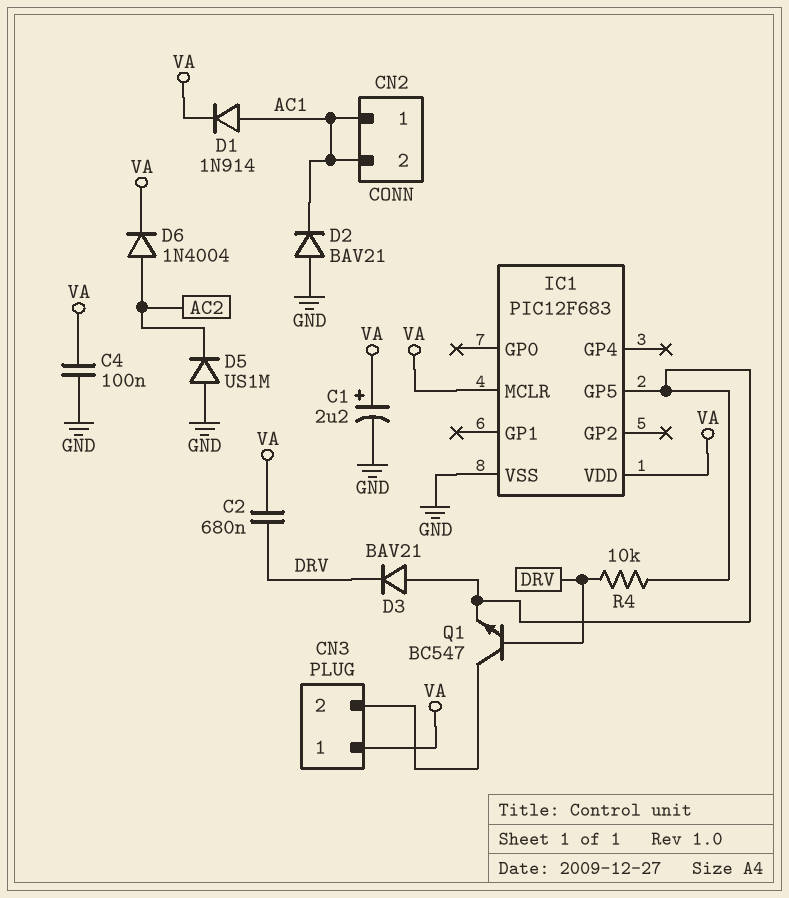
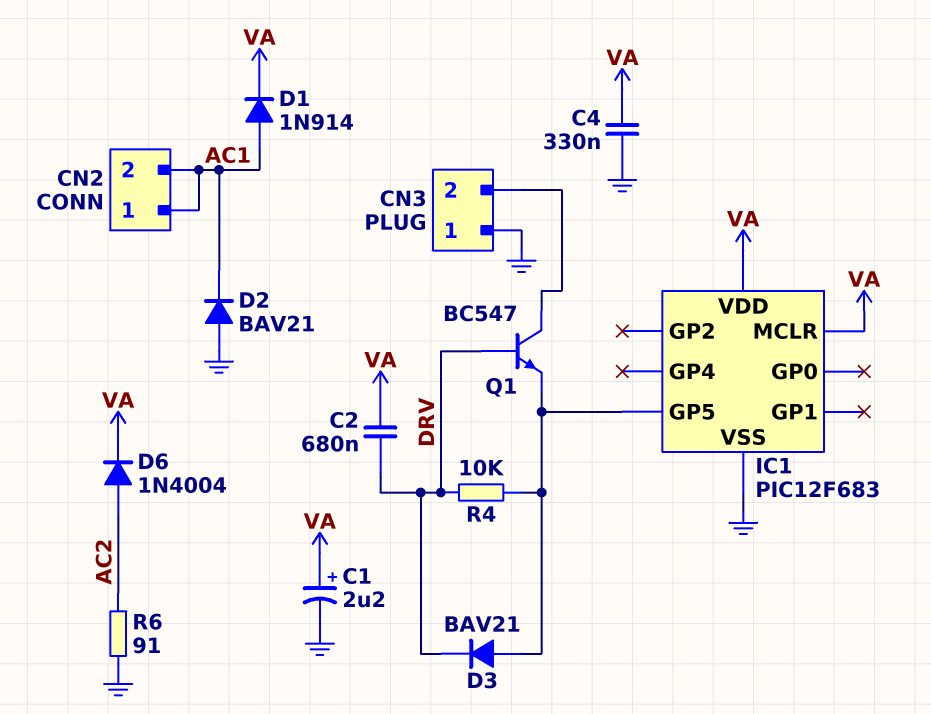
C4: 100nF (GND, VA) -> 330nF (GND, VA)
CN3 pin 1: VA -> GND
D5: diode US1M (A GND, K AC2) -> none
R6: none -> 91 (AC2, GND)

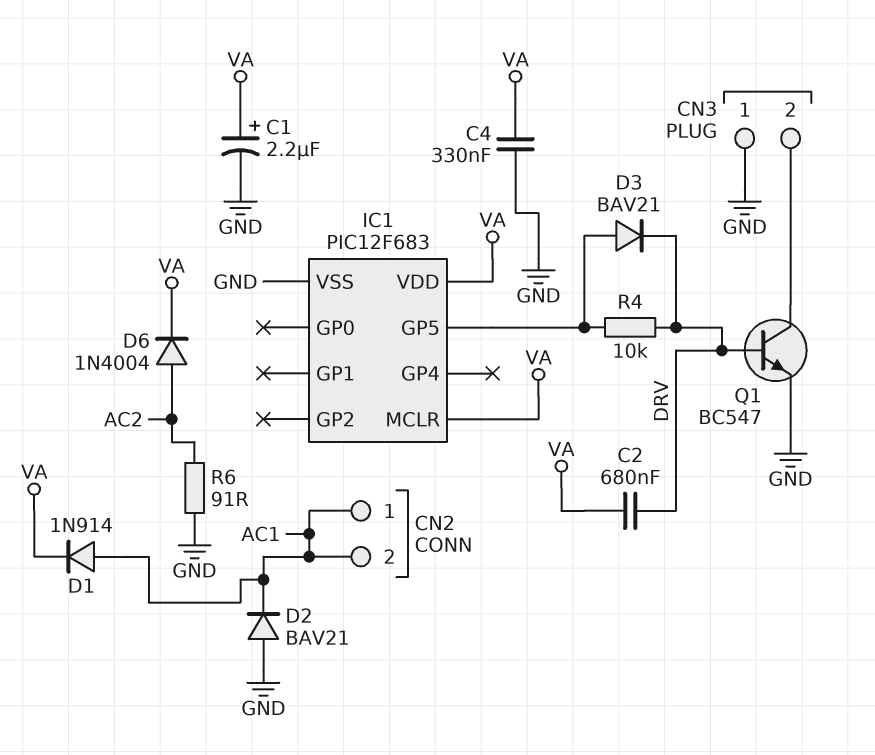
Q1: NPN BC547 (B DRV, C CN3/2, E IC1/GP5) -> NPN BC547 (B DRV, C CN3/2, E GND)

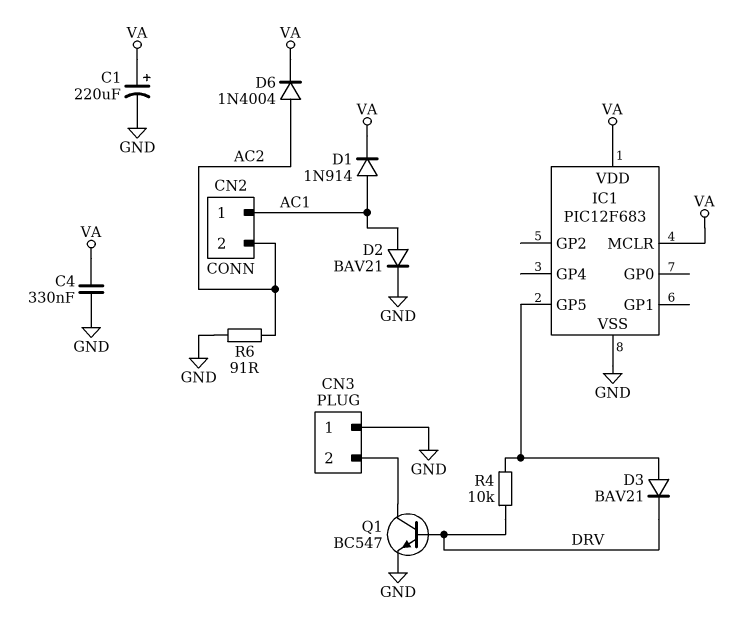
C1: 2.2uF (plus VA, minus GND) -> 220uF (plus VA, minus GND)
C2: 680nF (DRV, VA) -> none
CN2 pin 2: AC1 -> AC2
D2: diode BAV21 (A GND, K AC1) -> diode BAV21 (A AC1, K GND)

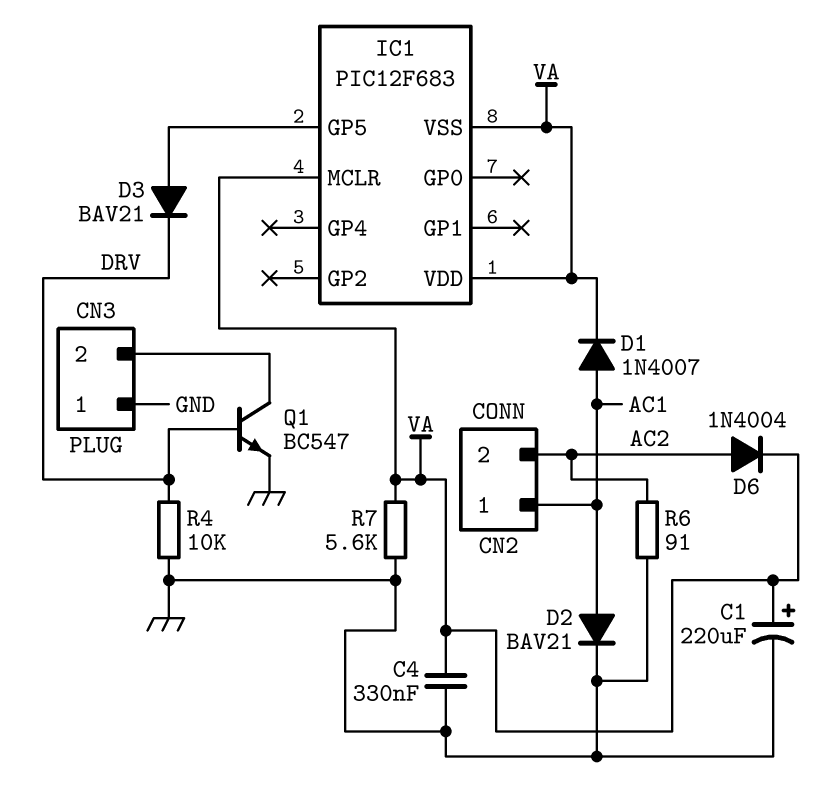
D1: diode 1N914 (A AC1, K VA) -> diode 1N4007 (A AC1, K VA)
IC1 pin VSS: GND -> VA
R4: 10k (DRV, IC1/GP5) -> 10k (DRV, GND)
R7: none -> 5.6k (GND, VA)

